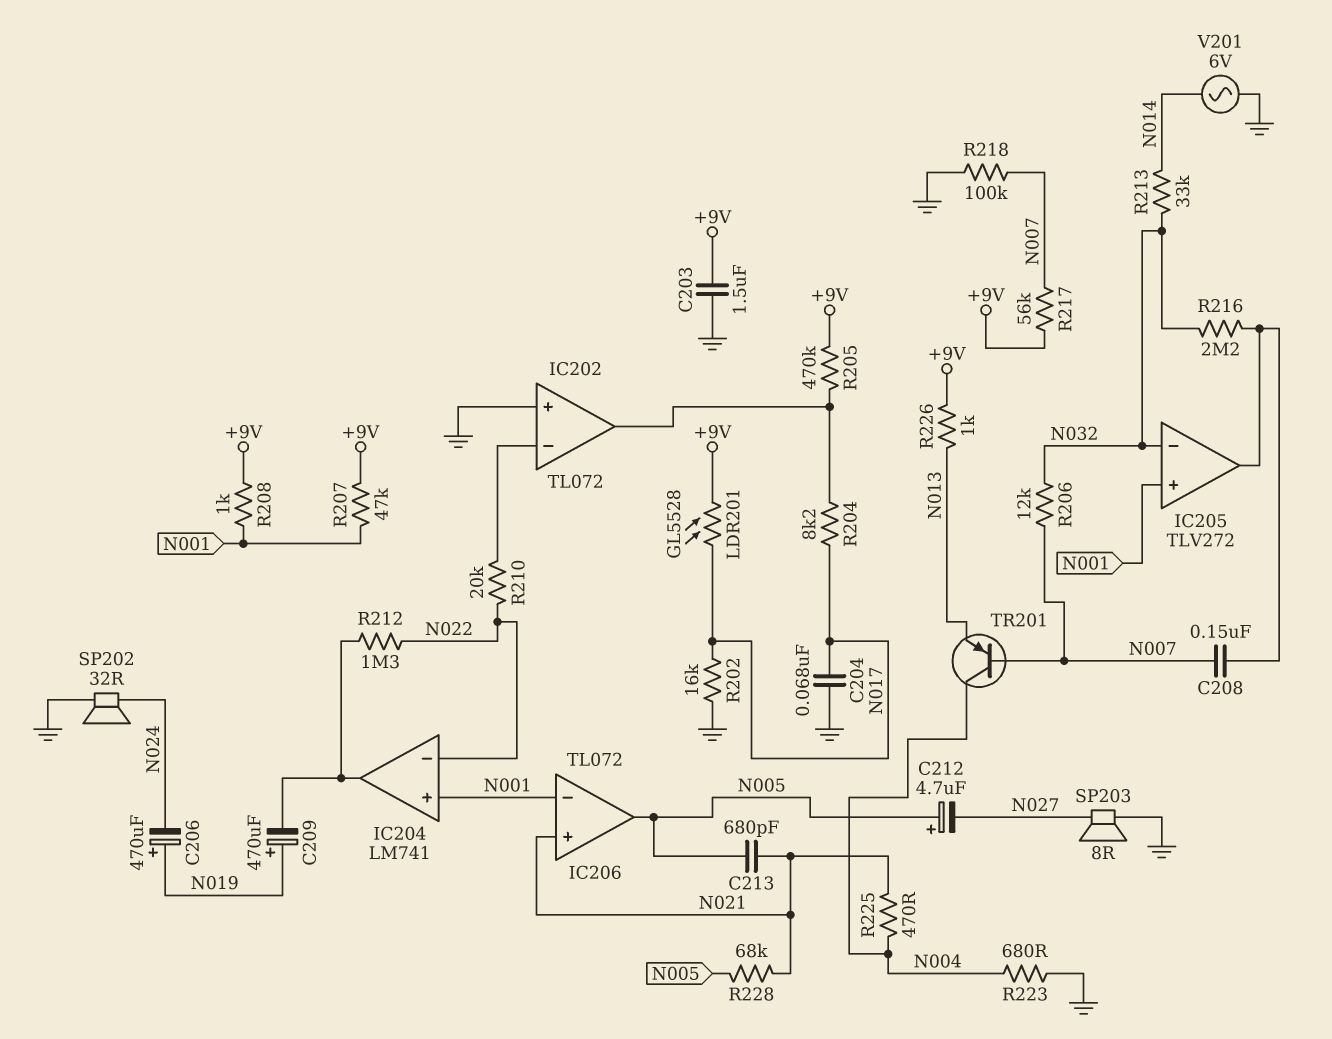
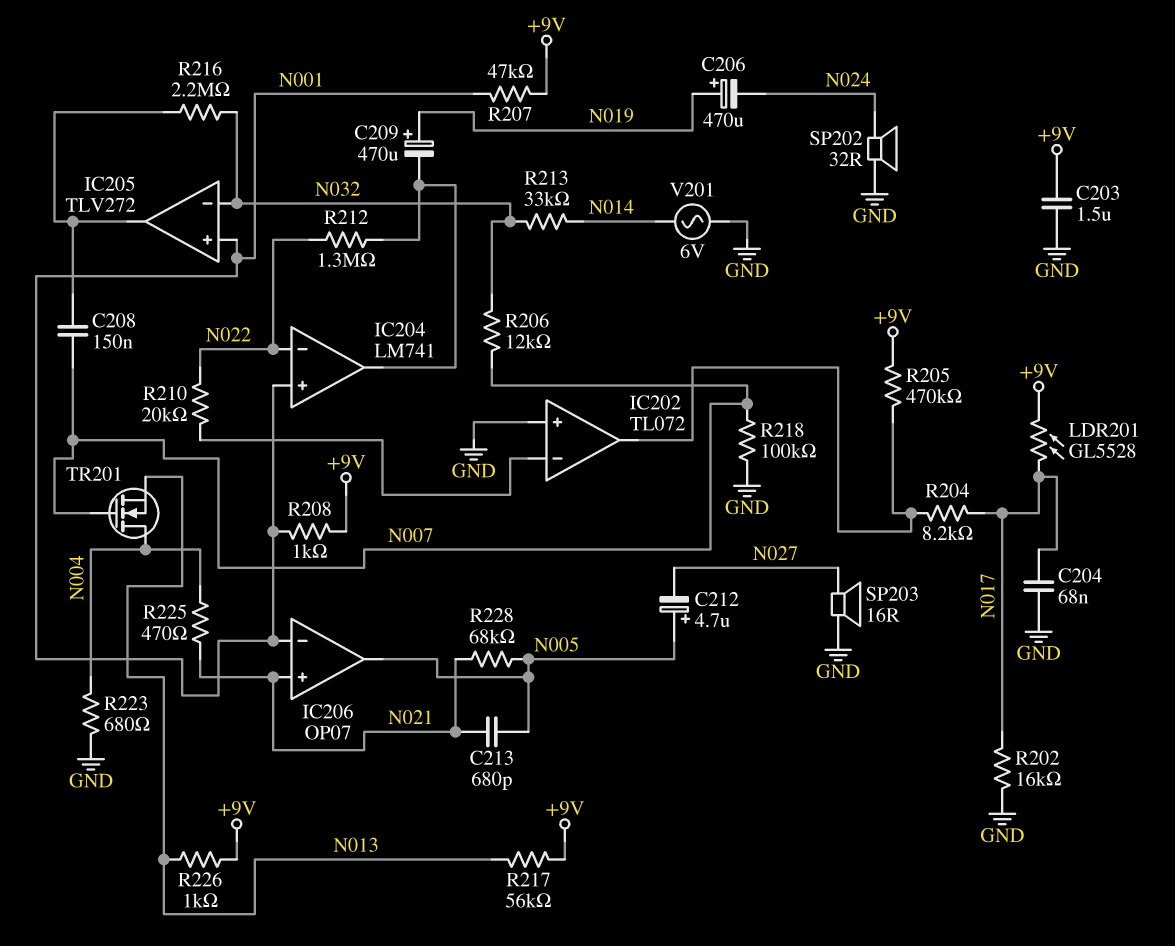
IC206: TL072 -> OP07
R217: 56k (+9V, N007) -> 56k (+9V, N013)
SP203: speaker 8R (GND, N027) -> speaker 16R (GND, N027)
TR201: PNP (B N007, C N004, E N013) -> NMOS (G N007, D N004, S N013)

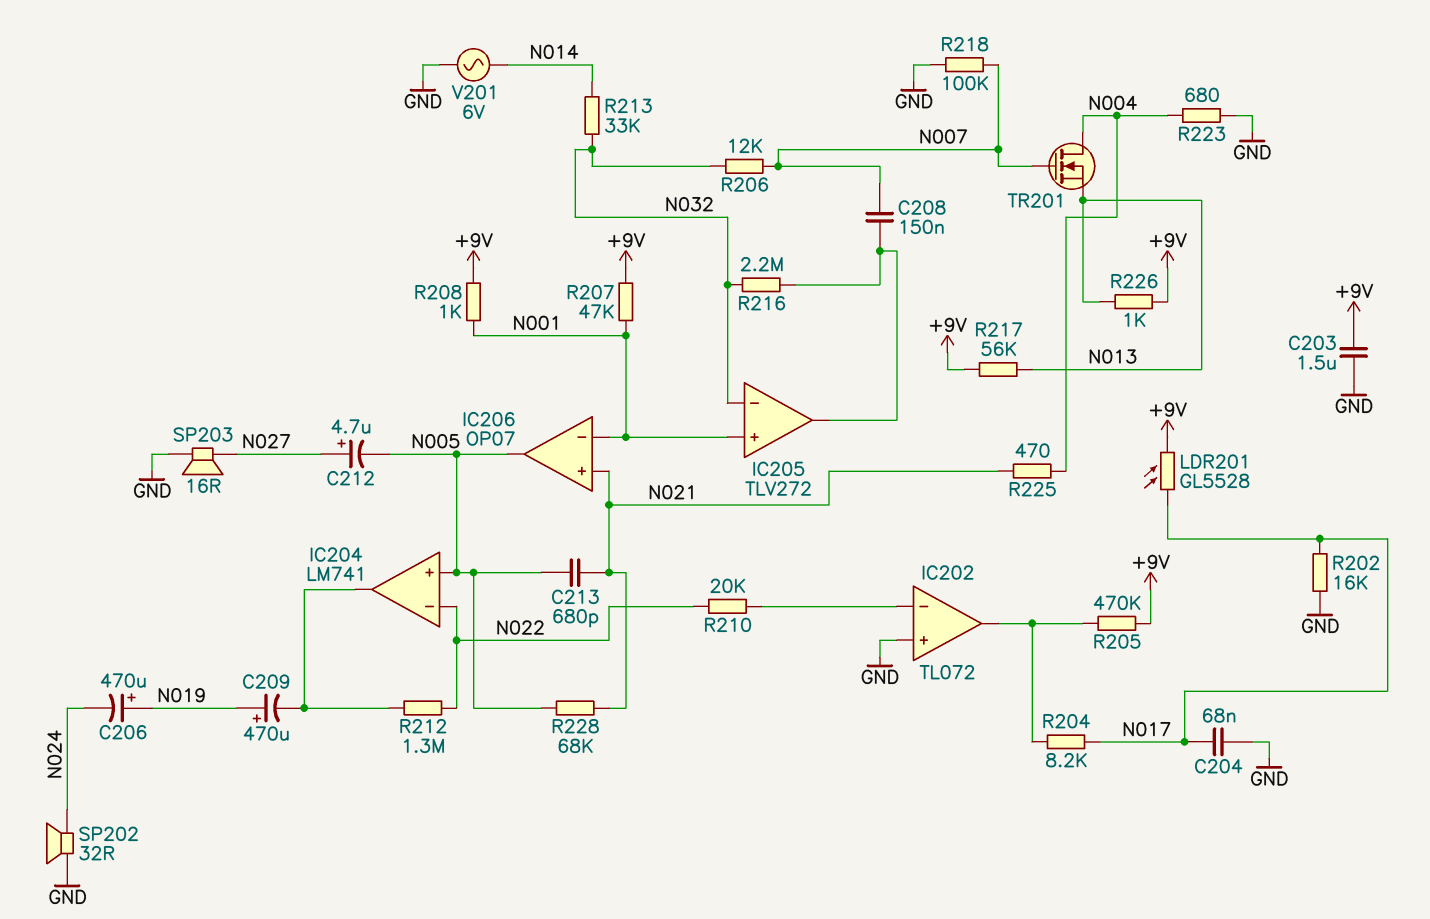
C212: 4.7uF (plus N005, minus N027) -> 4.7uF (plus N027, minus N005)
IC204 pin in+: N001 -> N005

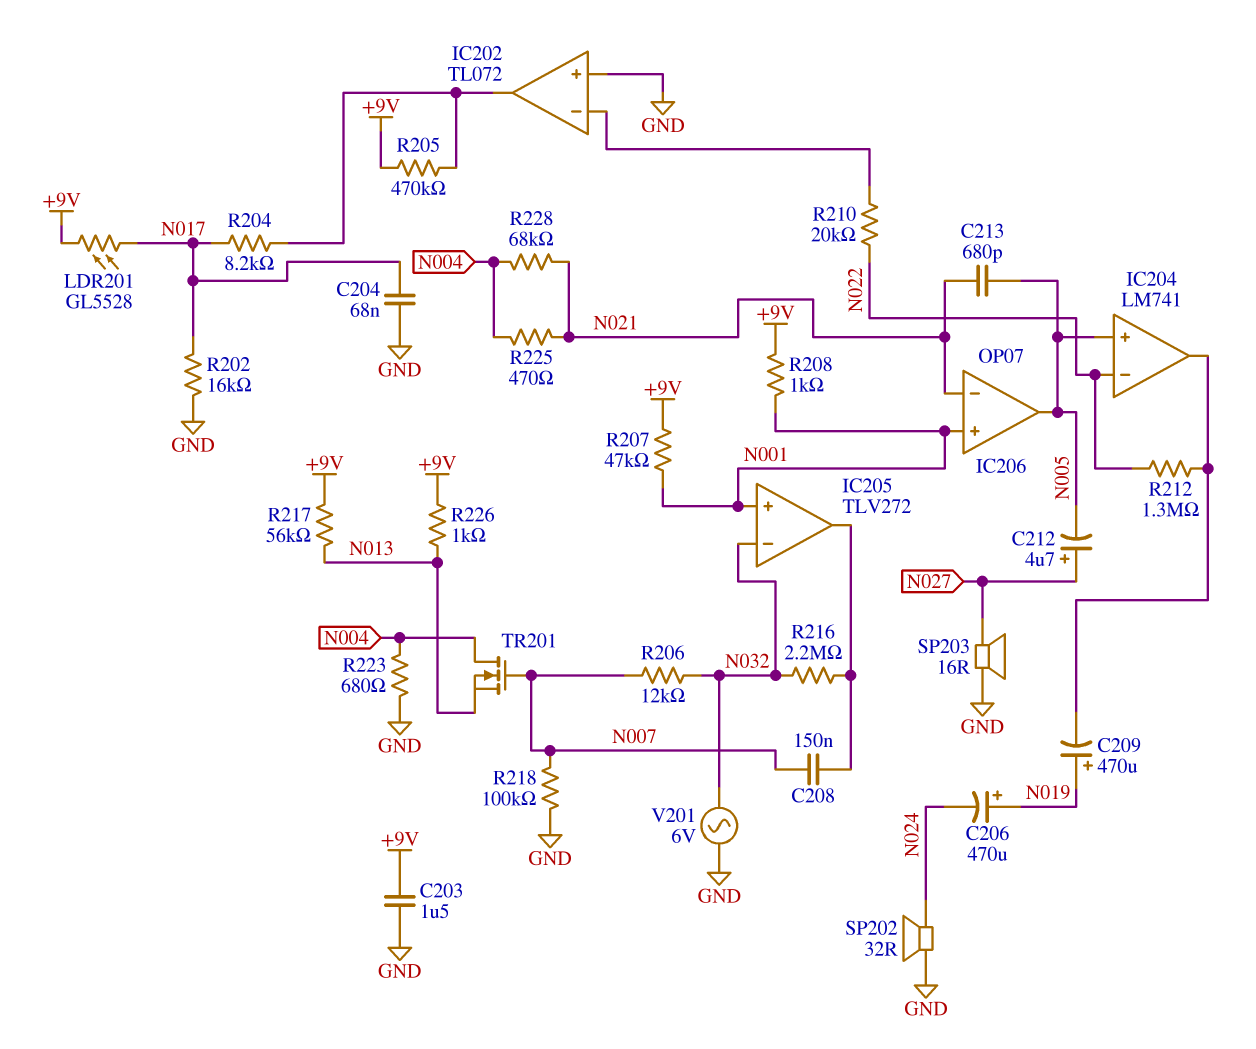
IC206 pin in+: N021 -> N001
IC206 pin in-: N001 -> N021
R213: 33k (N014, N032) -> none
R228: 68k (N005, N021) -> 68k (N004, N021)
V201: AC 6V (GND, N014) -> AC 6V (GND, N032)

